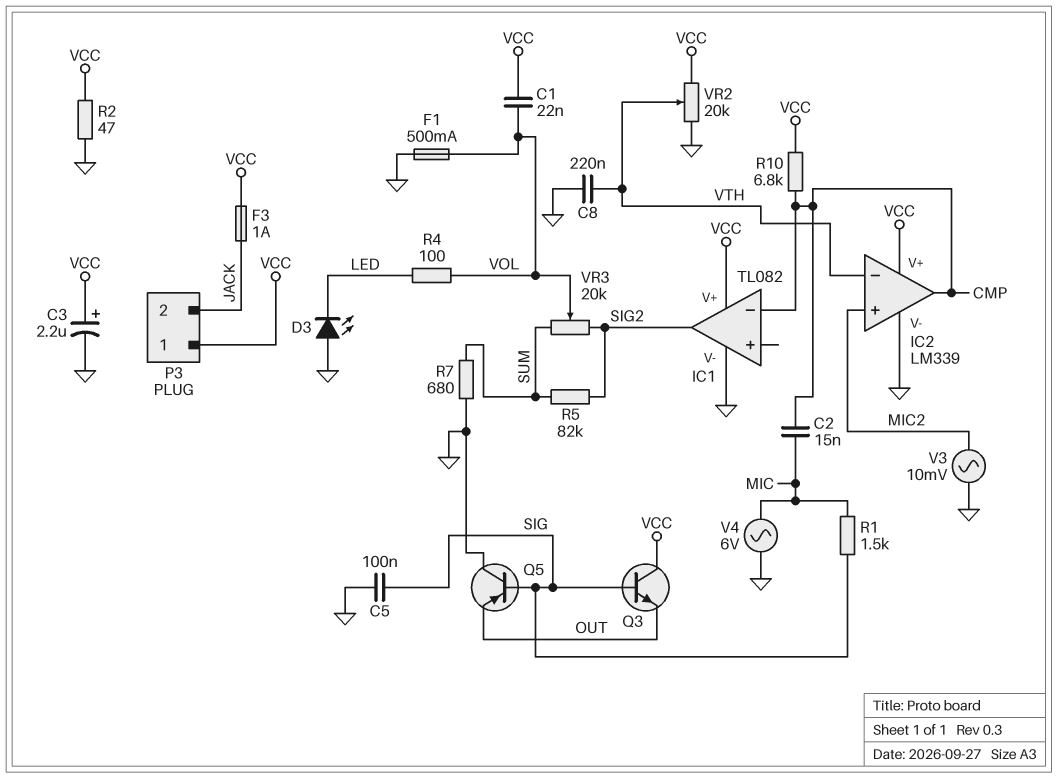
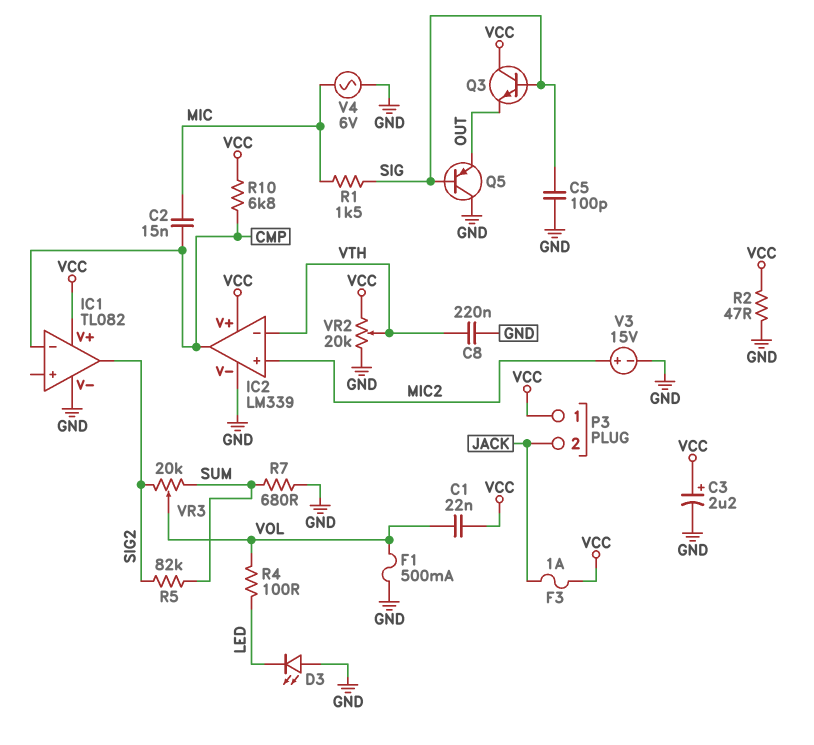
C5: 100nF (GND, SIG) -> 100pF (GND, SIG)
V3: AC 10mV (GND, MIC2) -> 15V (plus MIC2, minus GND)

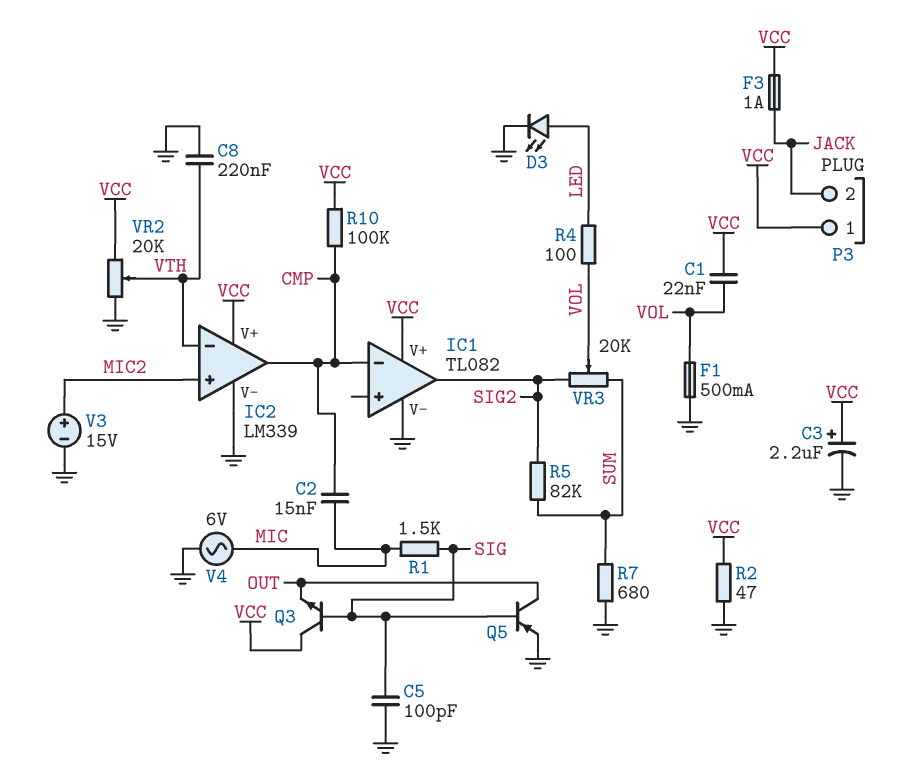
D3: LED (A GND, K LED) -> LED (A LED, K GND)
Q5: PNP (B SIG, C GND, E OUT) -> PNP (B SIG, C OUT, E GND)
R10: 6.8k (CMP, VCC) -> 100k (CMP, VCC)

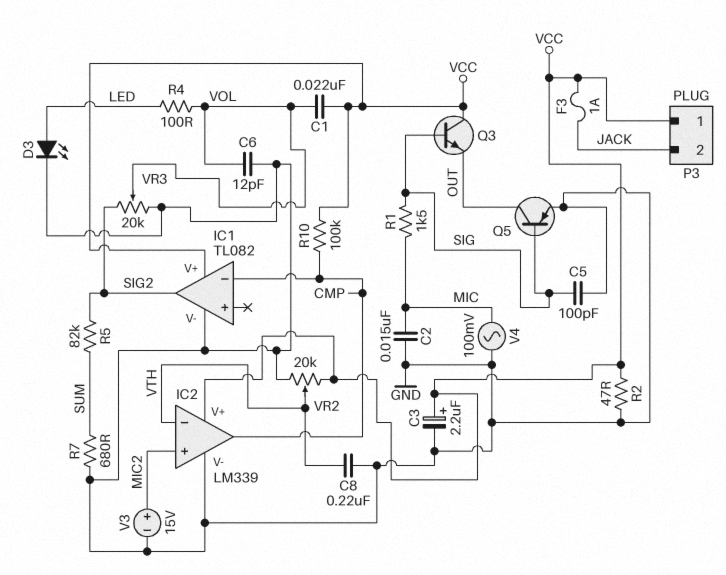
C2: 15nF (CMP, MIC) -> 15nF (GND, MIC)
C6: none -> 12pF (GND, VOL)
F1: 500mA (GND, VOL) -> none
V4: AC 6V (GND, MIC) -> AC 100mV (GND, MIC)
VR3: 20k (SIG2, SUM, wiper VOL) -> 20k (GND, SIG2, wiper VOL)

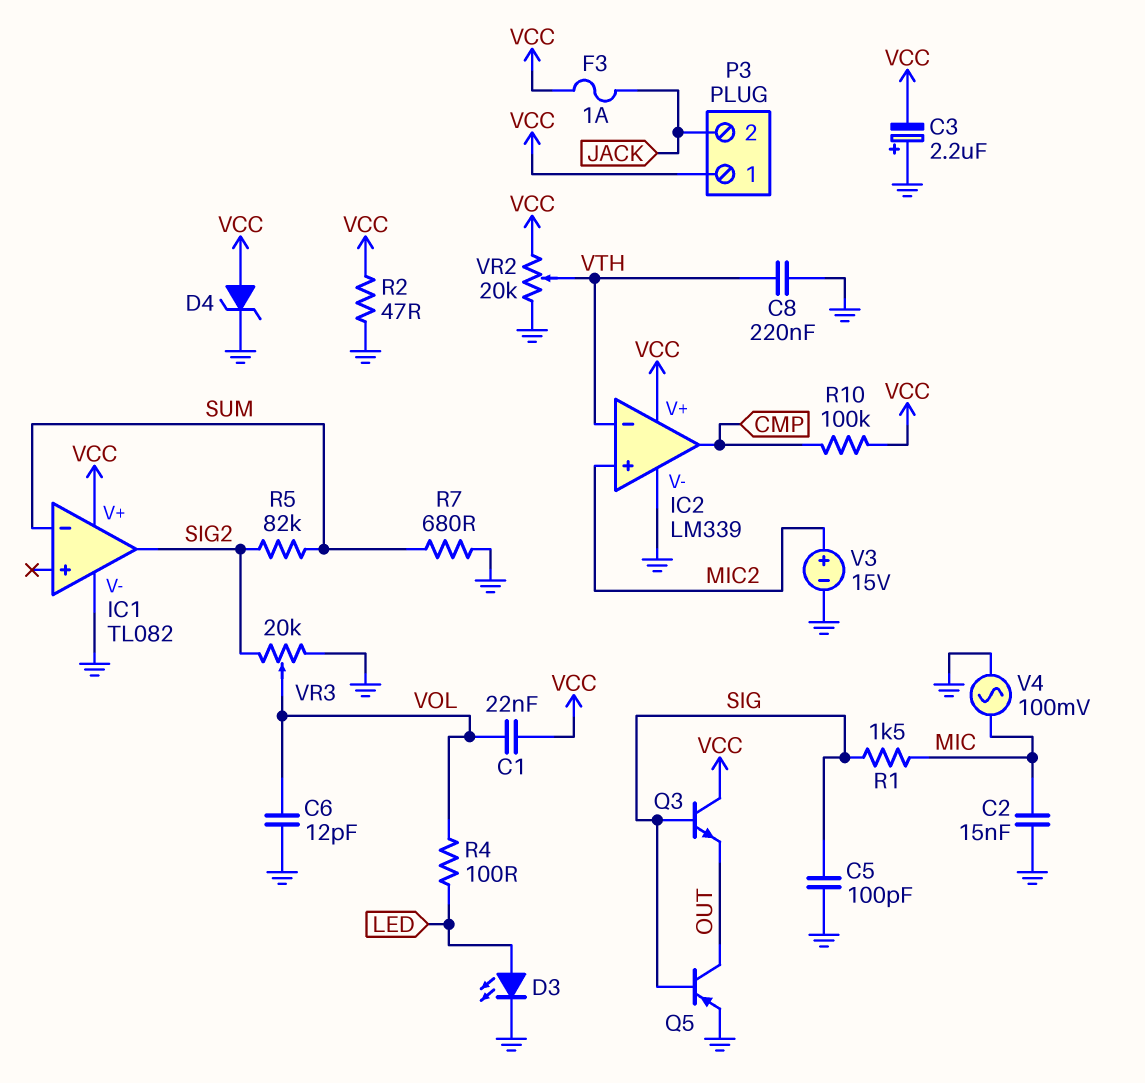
C3: 2.2uF (plus VCC, minus GND) -> 2.2uF (plus GND, minus VCC)
D4: none -> zener (A VCC, K GND)
IC1 pin in-: CMP -> SUM

